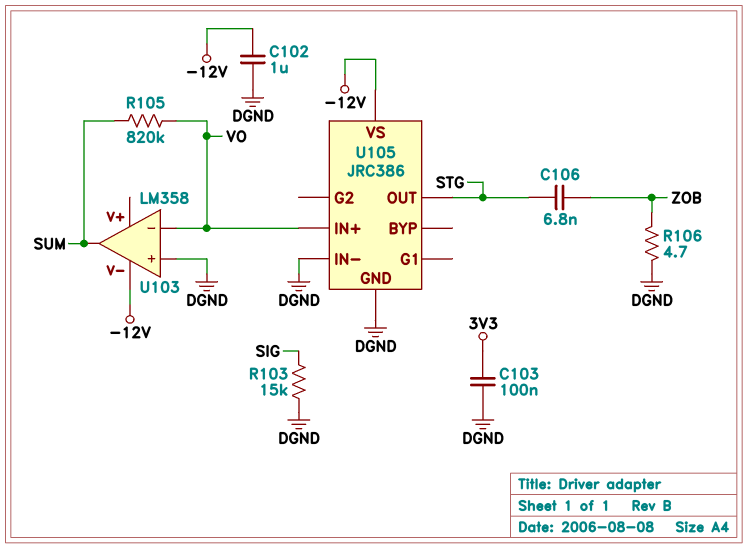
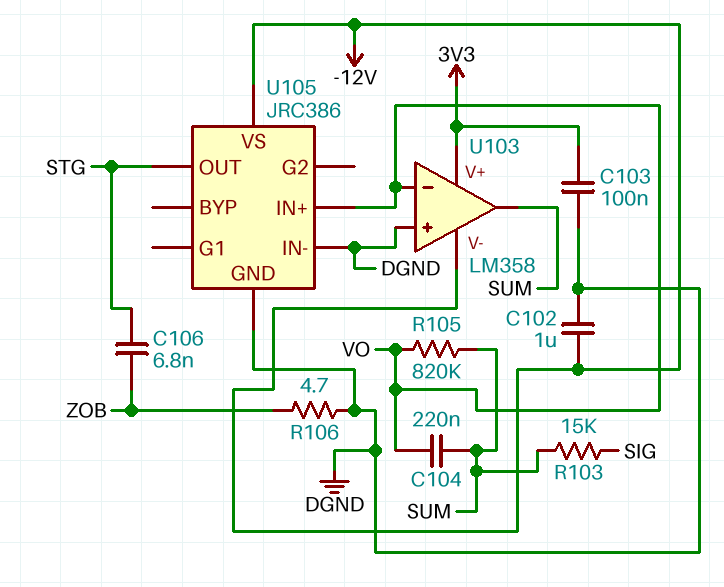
C104: none -> 220nF (SUM, VO)
R103: 15k (DGND, SIG) -> 15k (SIG, SUM)
U103 pin V+: none -> 3V3

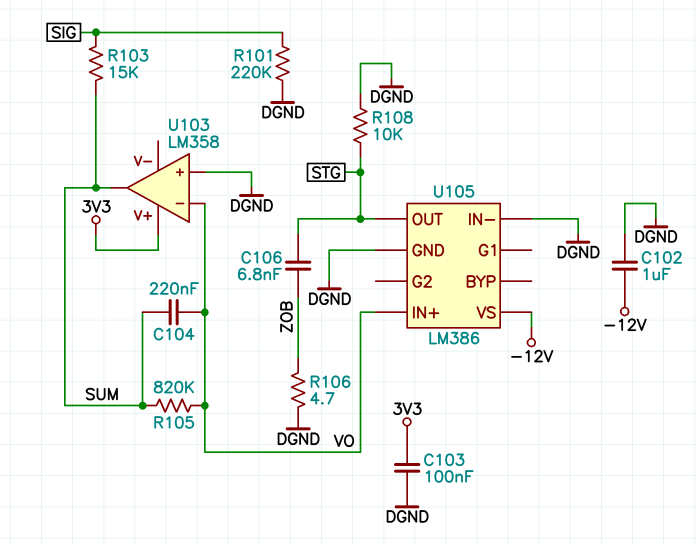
R101: none -> 220k (DGND, SIG)
R108: none -> 10k (DGND, STG)
U103 pin V-: -12V -> none
U105: JRC386 -> LM386

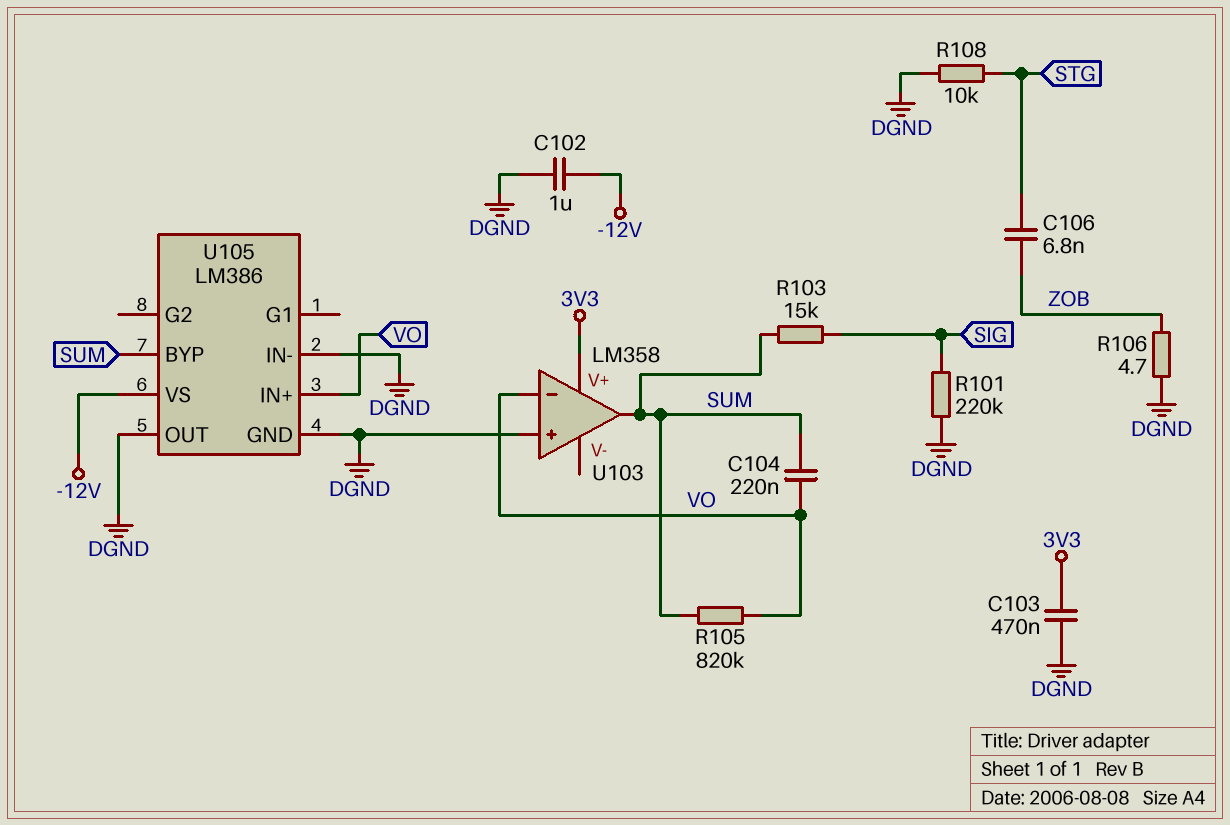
C103: 100nF (3V3, DGND) -> 470nF (3V3, DGND)
U105 pin BYP: none -> SUM
U105 pin OUT: STG -> DGND

